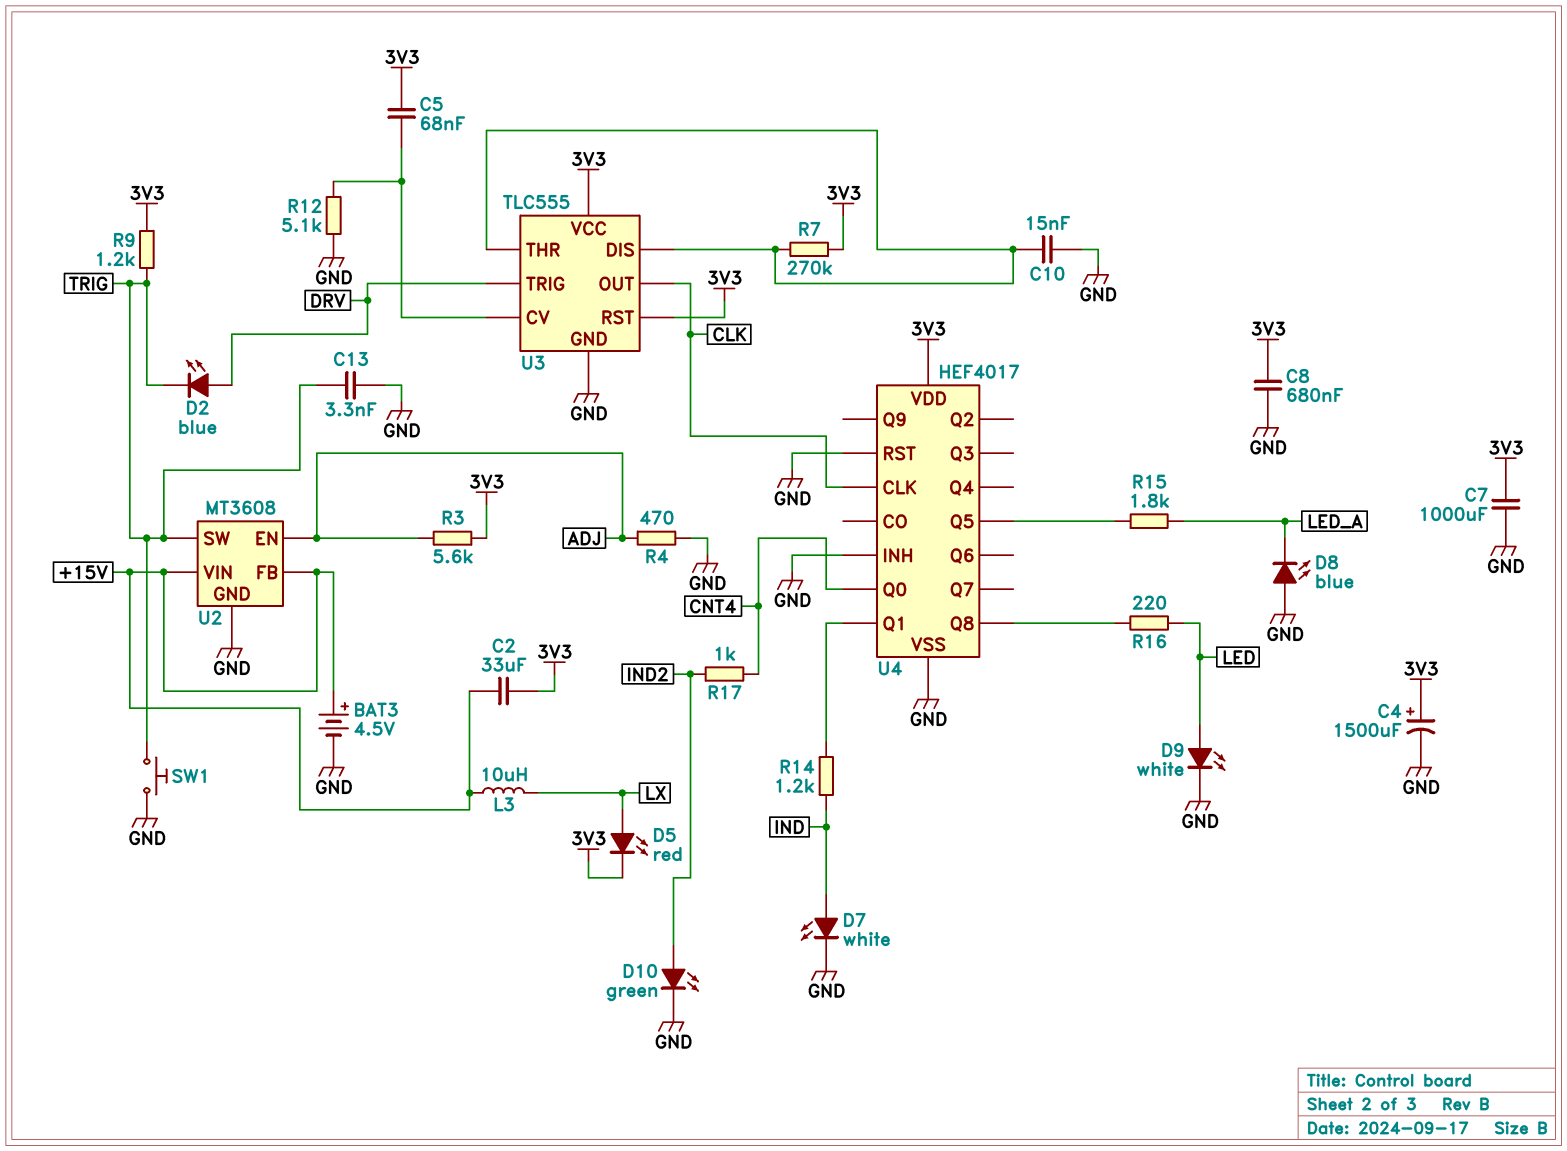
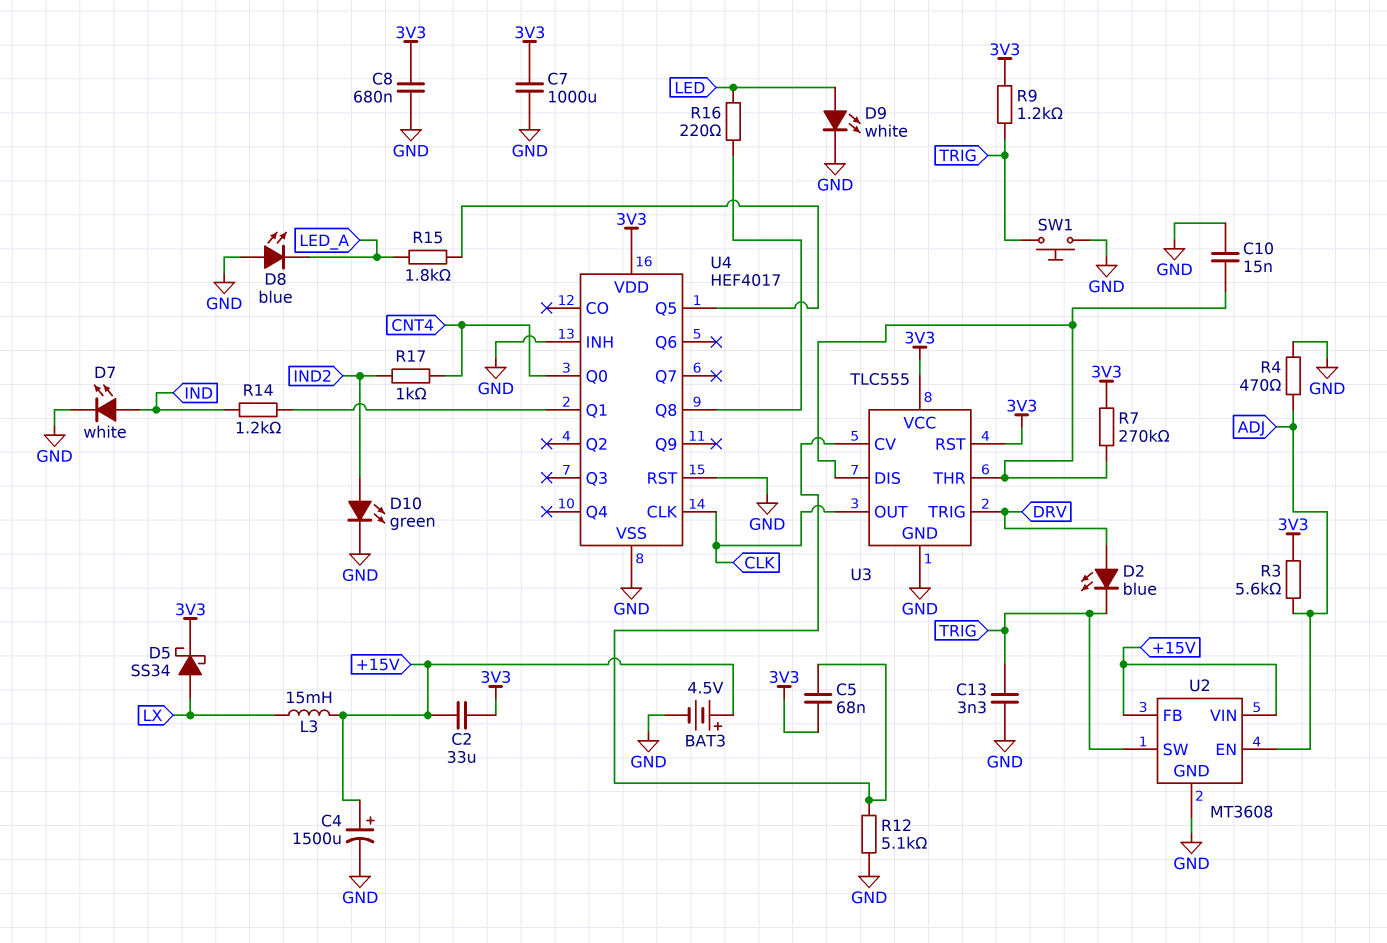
C4: 1500uF (plus 3V3, minus GND) -> 1500uF (plus +15V, minus GND)
D5: LED red (A LX, K 3V3) -> schottky SS34 (A LX, K 3V3)
L3: 10uH (+15V, LX) -> 15mH (+15V, LX)

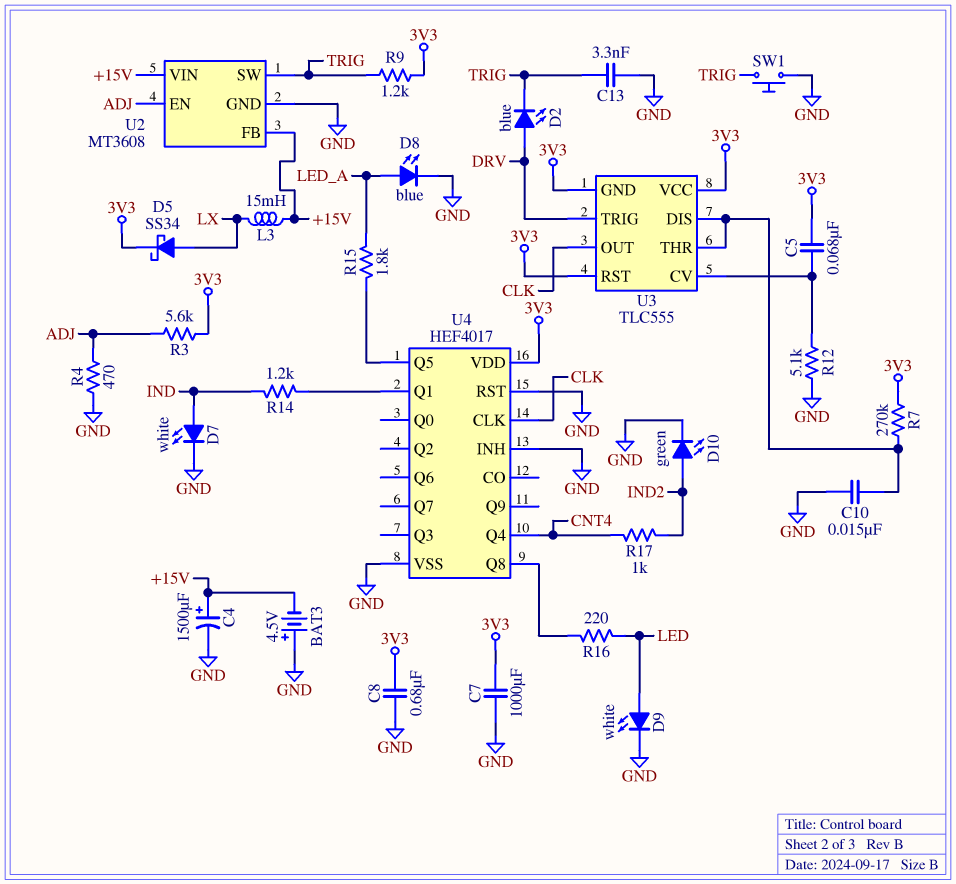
BAT3: 4.5V (plus +15V, minus GND) -> 4.5V (plus GND, minus +15V)
C2: 33uF (+15V, 3V3) -> none
D8: LED blue (A GND, K LED_A) -> LED blue (A LED_A, K GND)
U3 pin GND: GND -> 3V3
U4 pin Q0: CNT4 -> none
U4 pin Q4: none -> CNT4

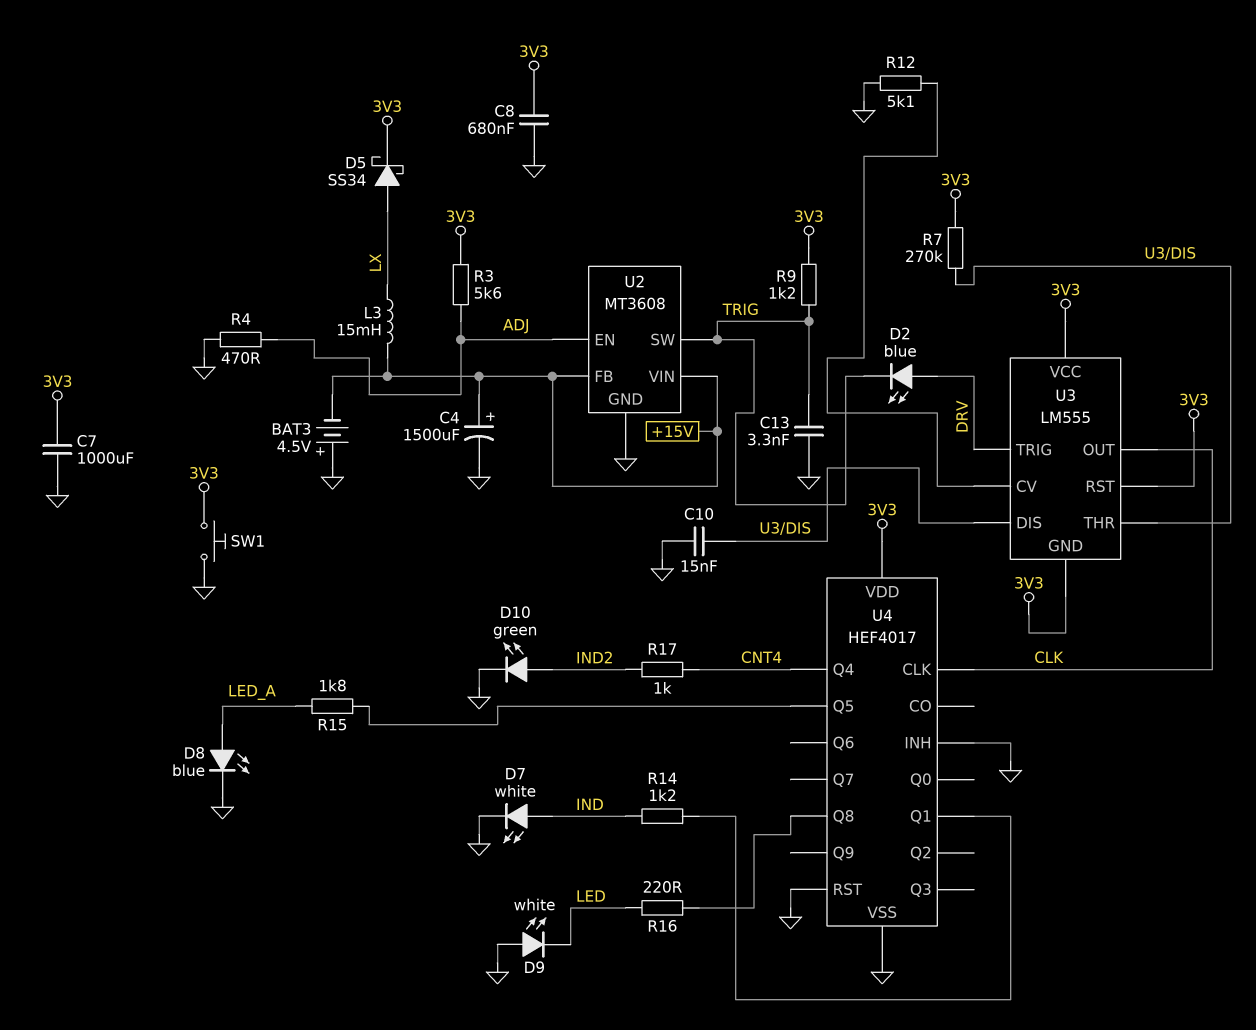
C5: 68nF (3V3, U3/CV) -> none
D9: LED white (A LED, K GND) -> LED white (A GND, K LED)
SW1: button (GND, TRIG) -> button (3V3, GND)
U3: TLC555 -> LM555

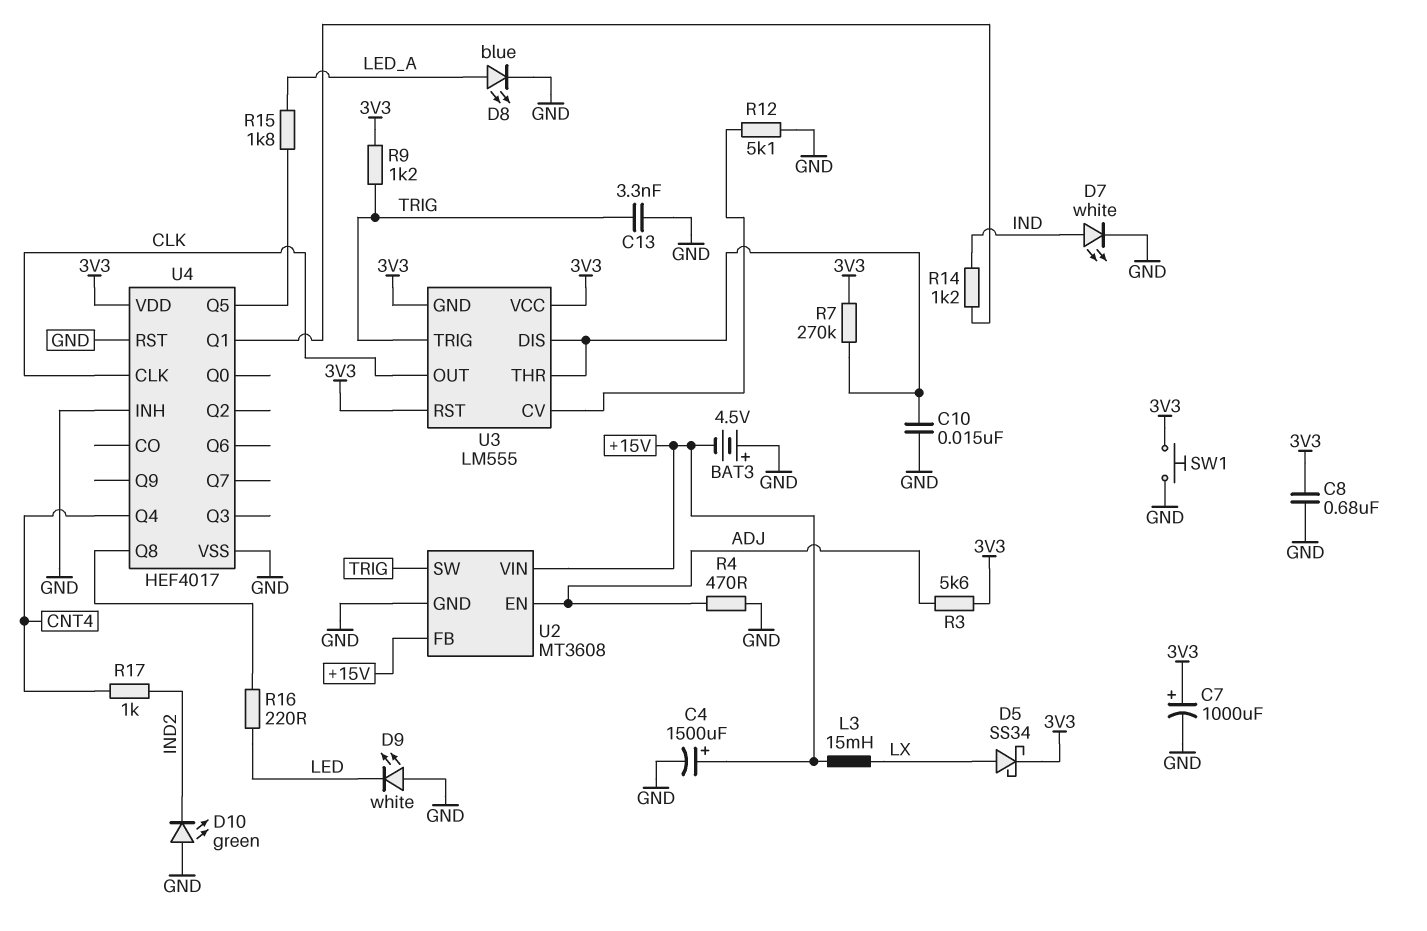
C7: 1000uF (3V3, GND) -> 1000uF (plus 3V3, minus GND)
D2: LED blue (A DRV, K TRIG) -> none
D10: LED green (A IND2, K GND) -> LED green (A GND, K IND2)
U3 pin TRIG: DRV -> TRIG

